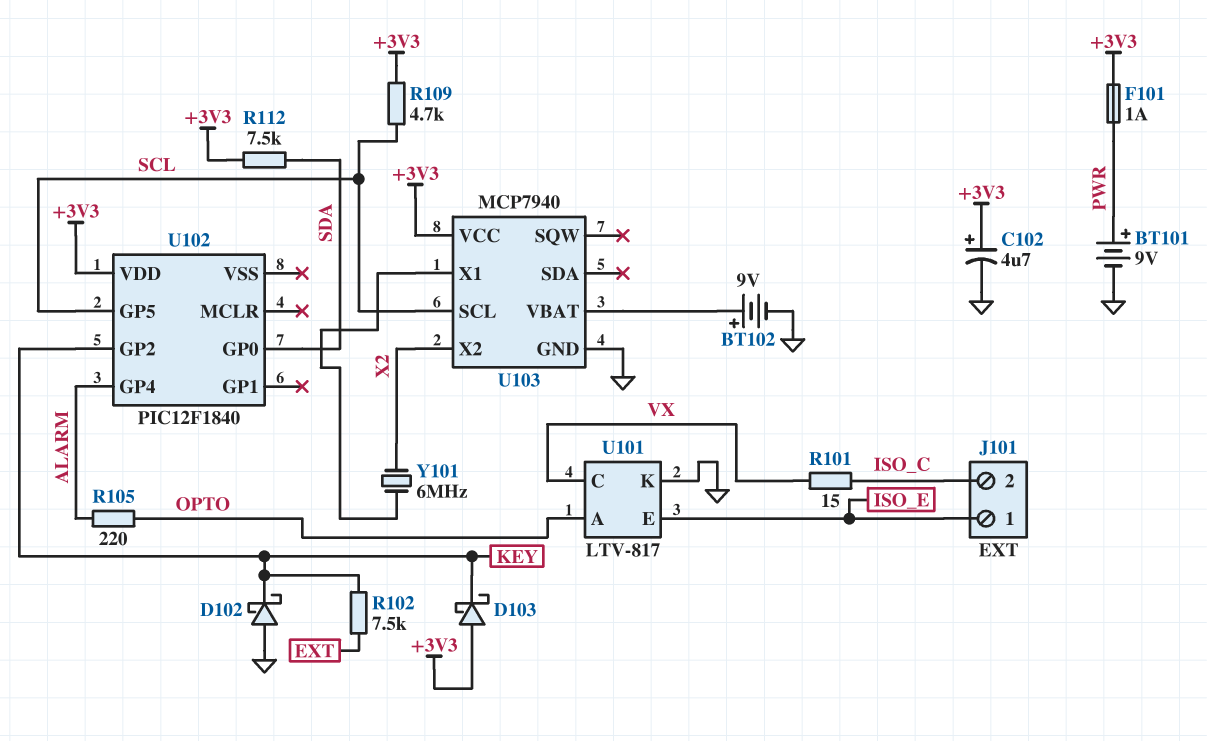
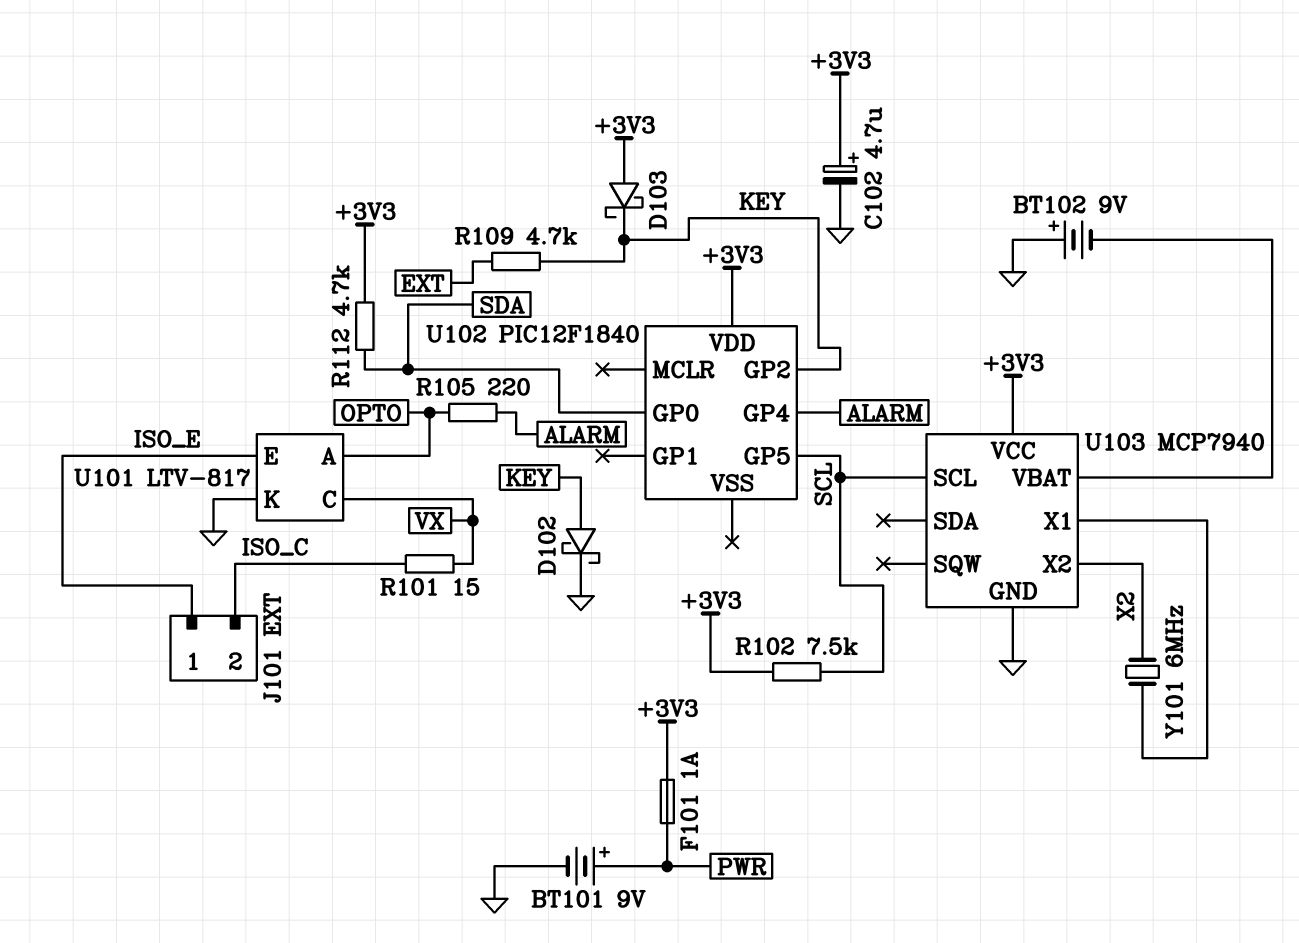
BT102: 9V (plus U103/VBAT, minus GND) -> 9V (plus GND, minus U103/VBAT)
D102: schottky (A GND, K KEY) -> schottky (A KEY, K GND)
R102: 7.5k (EXT, KEY) -> 7.5k (+3V3, SCL)
R109: 4.7k (+3V3, SCL) -> 4.7k (EXT, KEY)
R112: 7.5k (+3V3, SDA) -> 4.7k (+3V3, SDA)

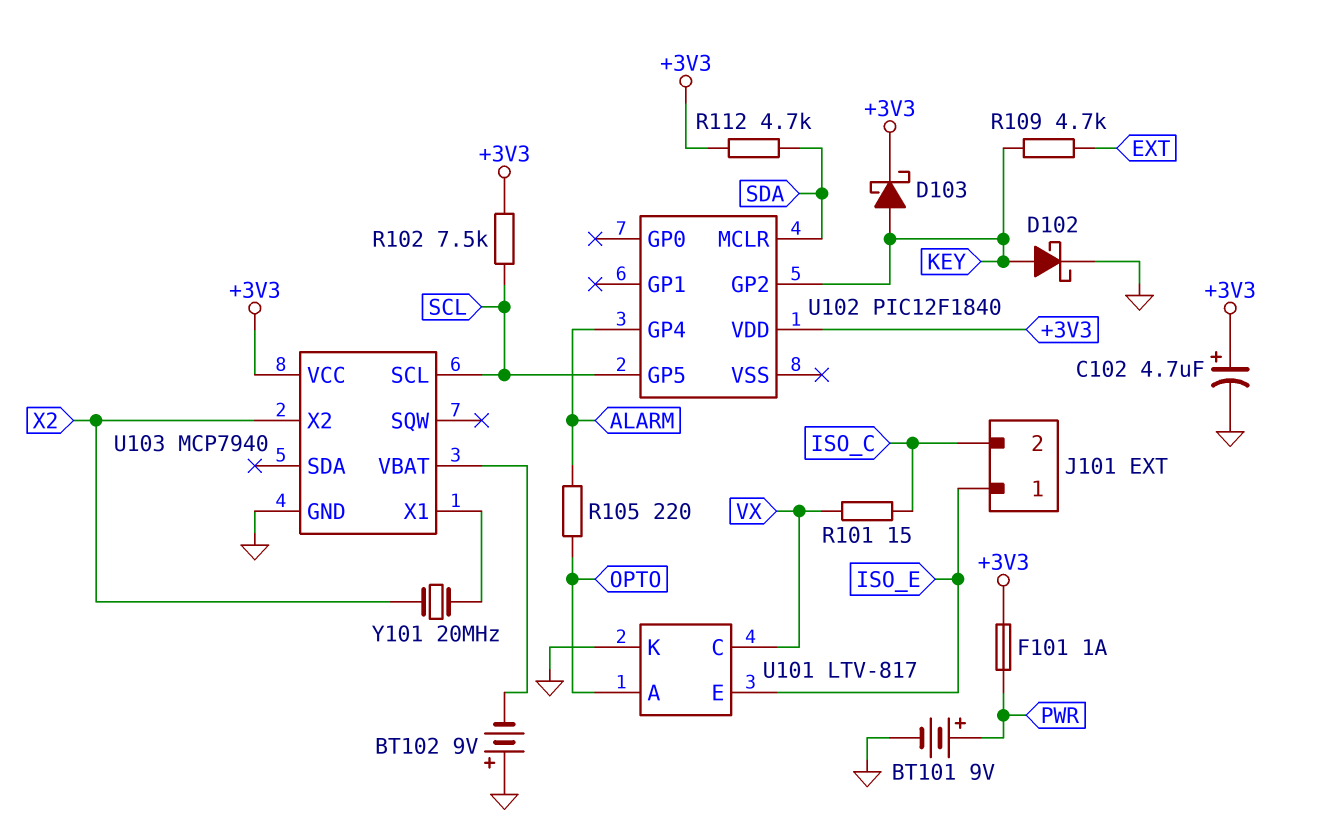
D103: schottky (A +3V3, K KEY) -> schottky (A KEY, K +3V3)
U102 pin GP0: SDA -> none
U102 pin MCLR: none -> SDA
Y101: 6MHz (U103/X1, X2) -> 20MHz (U103/X1, X2)

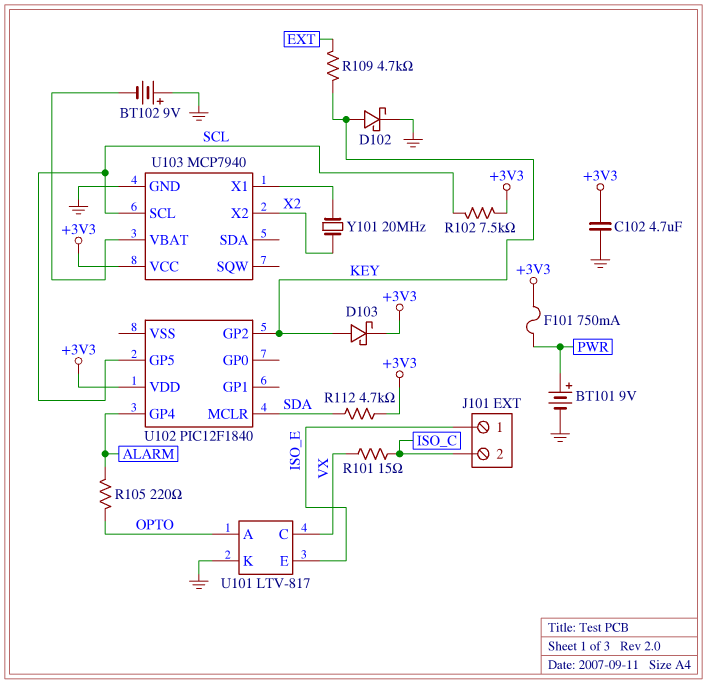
C102: 4.7uF (plus +3V3, minus GND) -> 4.7uF (+3V3, GND)
F101: 1A (+3V3, PWR) -> 750mA (+3V3, PWR)

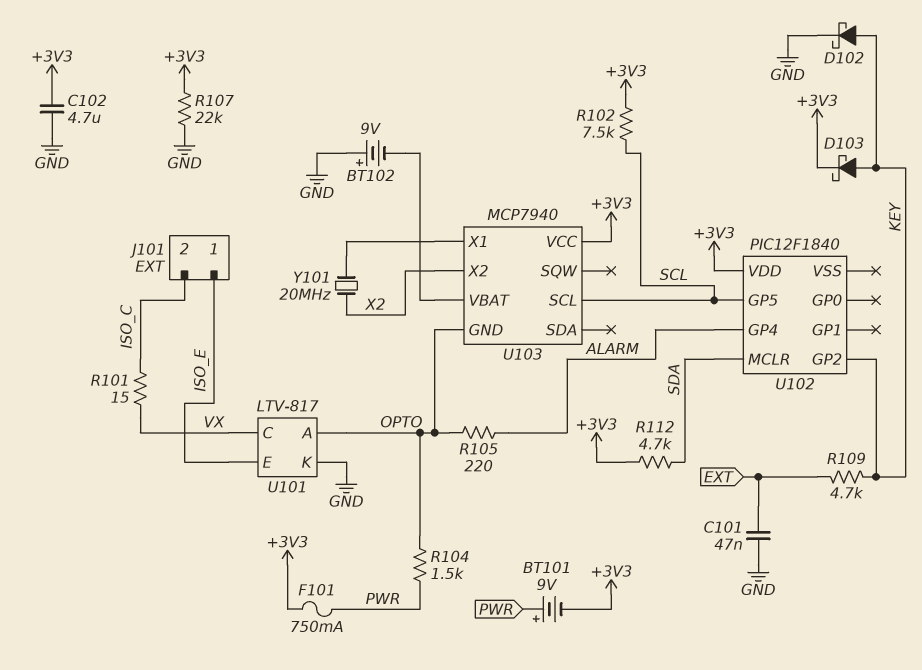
BT101: 9V (plus PWR, minus GND) -> 9V (plus PWR, minus +3V3)
C101: none -> 47nF (EXT, GND)
R104: none -> 1.5k (OPTO, PWR)
R107: none -> 22k (+3V3, GND)
U103 pin GND: GND -> OPTO

